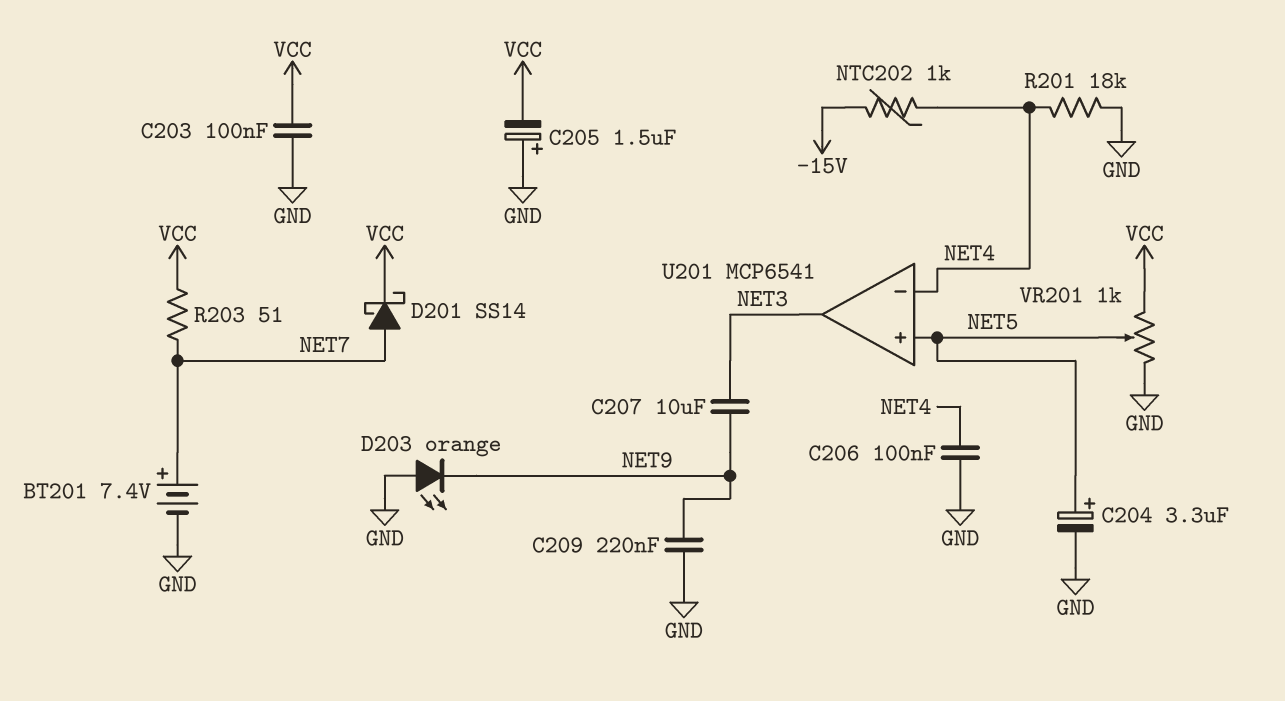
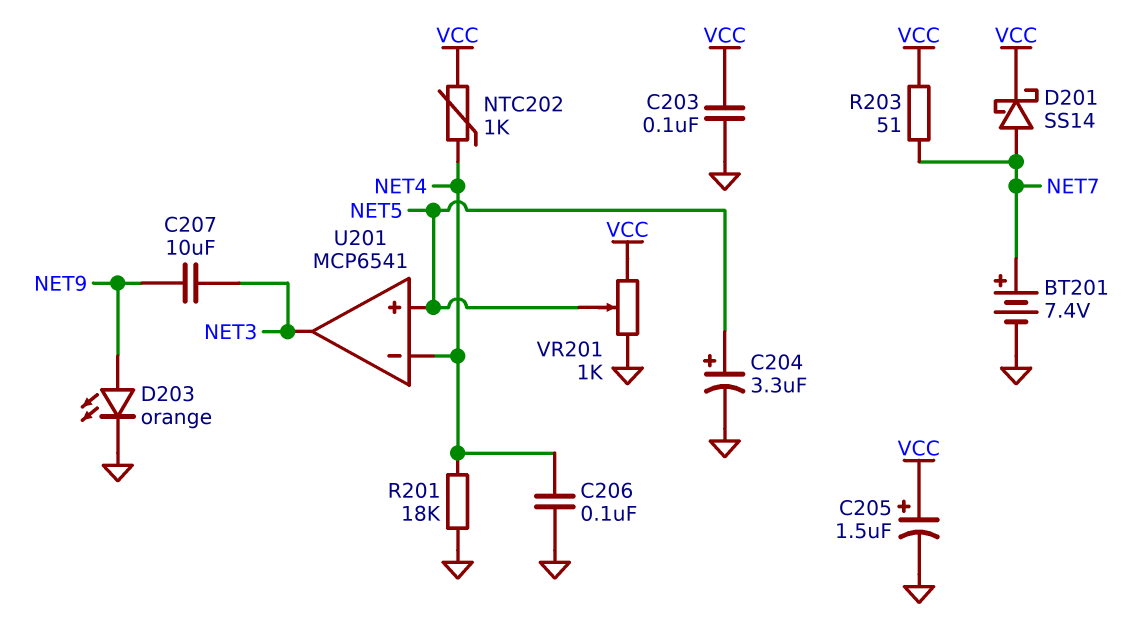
C205: 1.5uF (plus GND, minus VCC) -> 1.5uF (plus VCC, minus GND)
C209: 220nF (GND, NET9) -> none
D203: LED orange (A GND, K NET9) -> LED orange (A NET9, K GND)
NTC202: 1k (-15V, NET4) -> 1k (NET4, VCC)

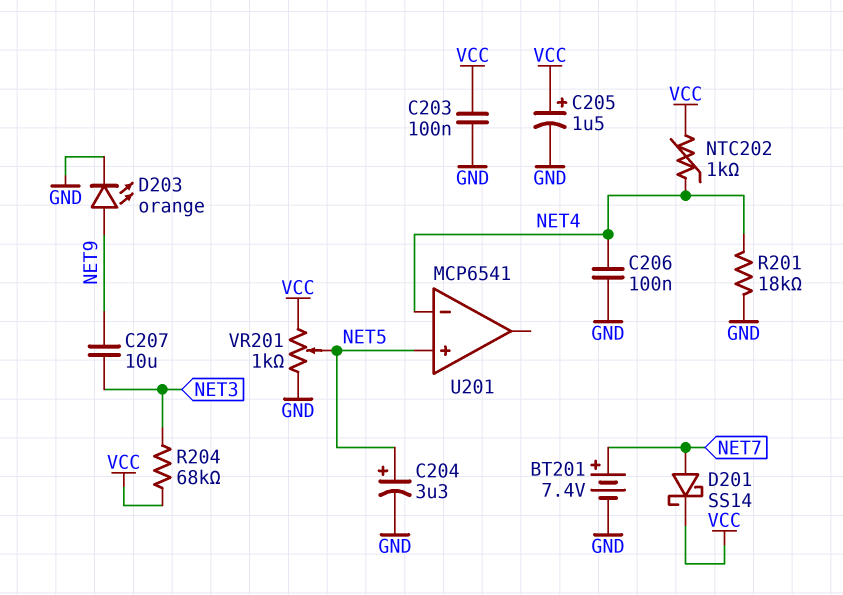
R203: 51 (NET7, VCC) -> none
R204: none -> 68k (NET3, VCC)
U201 pin out: NET3 -> none

